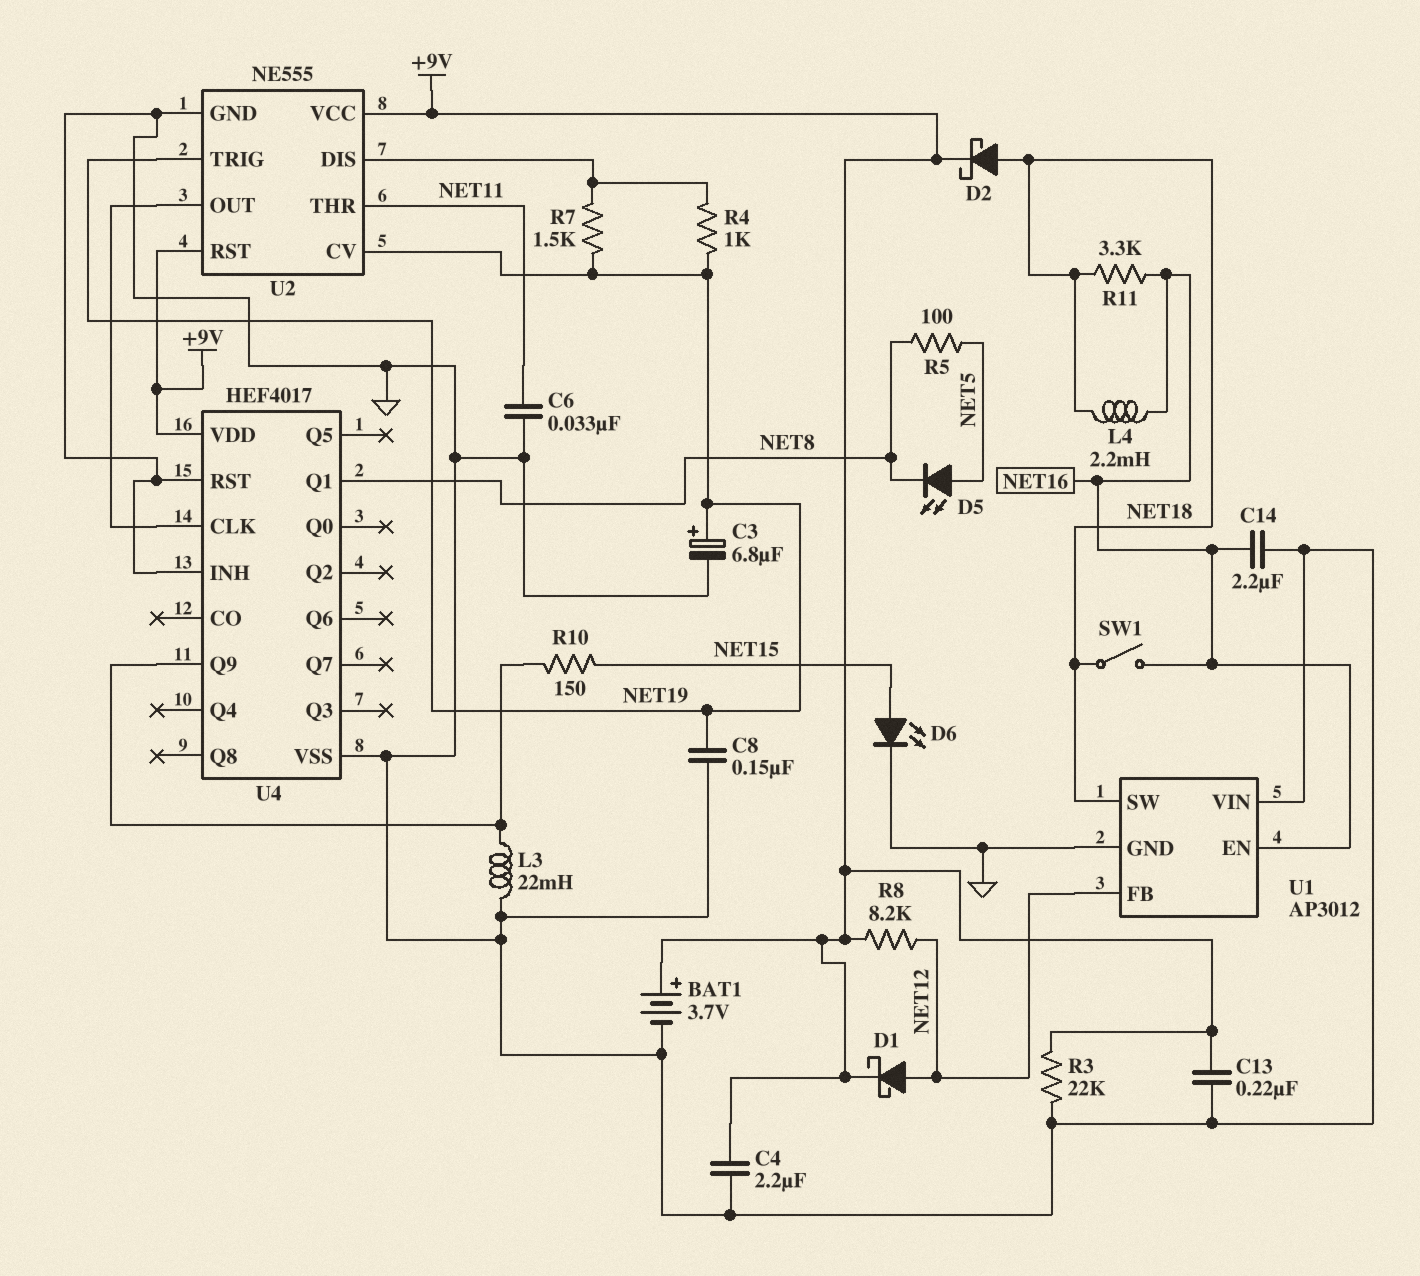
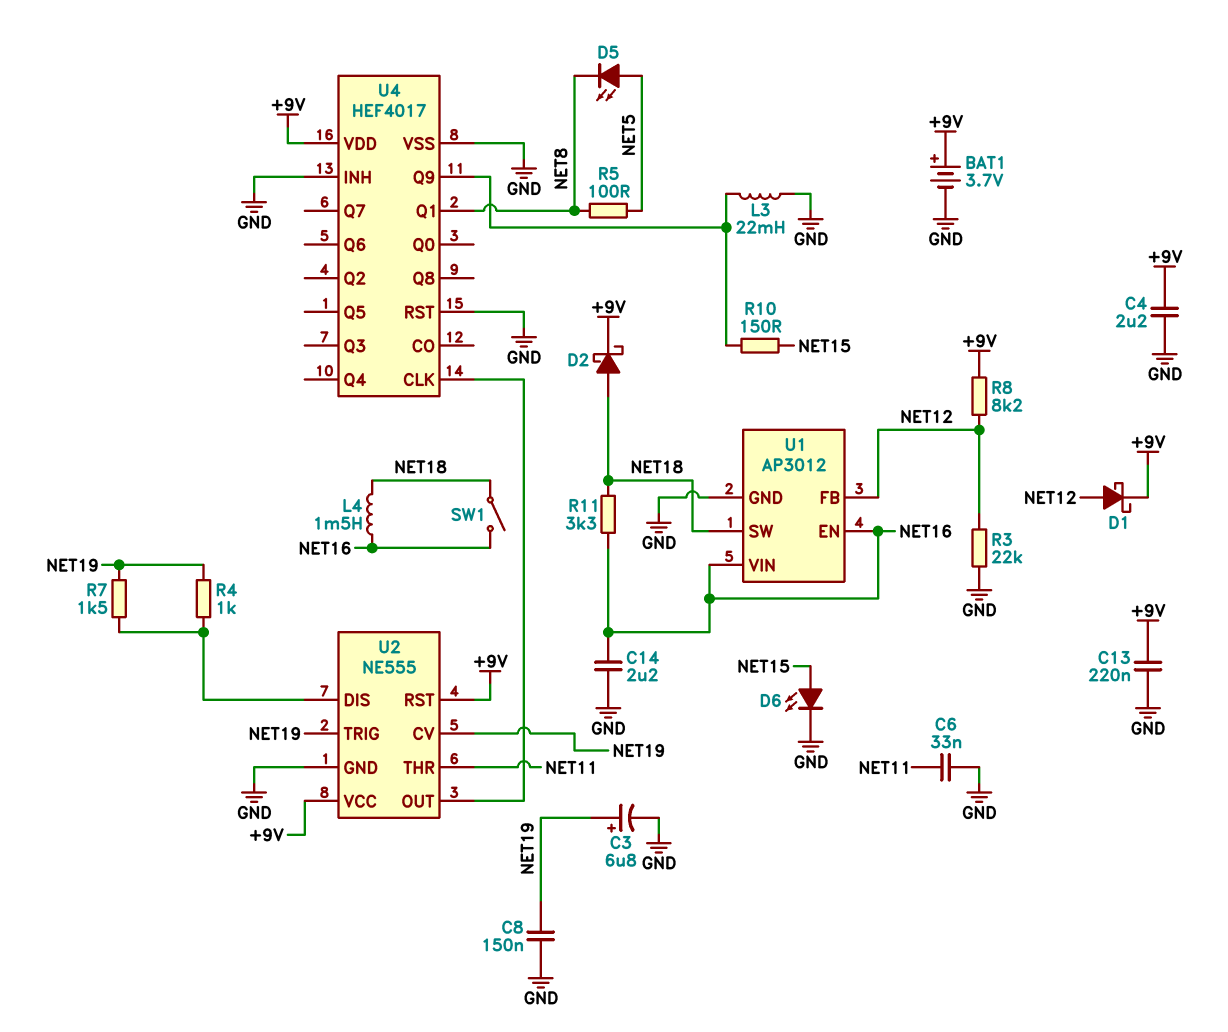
L4: 2.2mH (NET16, NET18) -> 1.5mH (NET16, NET18)
R3: 22k (+9V, GND) -> 22k (GND, NET12)
U1 pin VIN: GND -> NET16

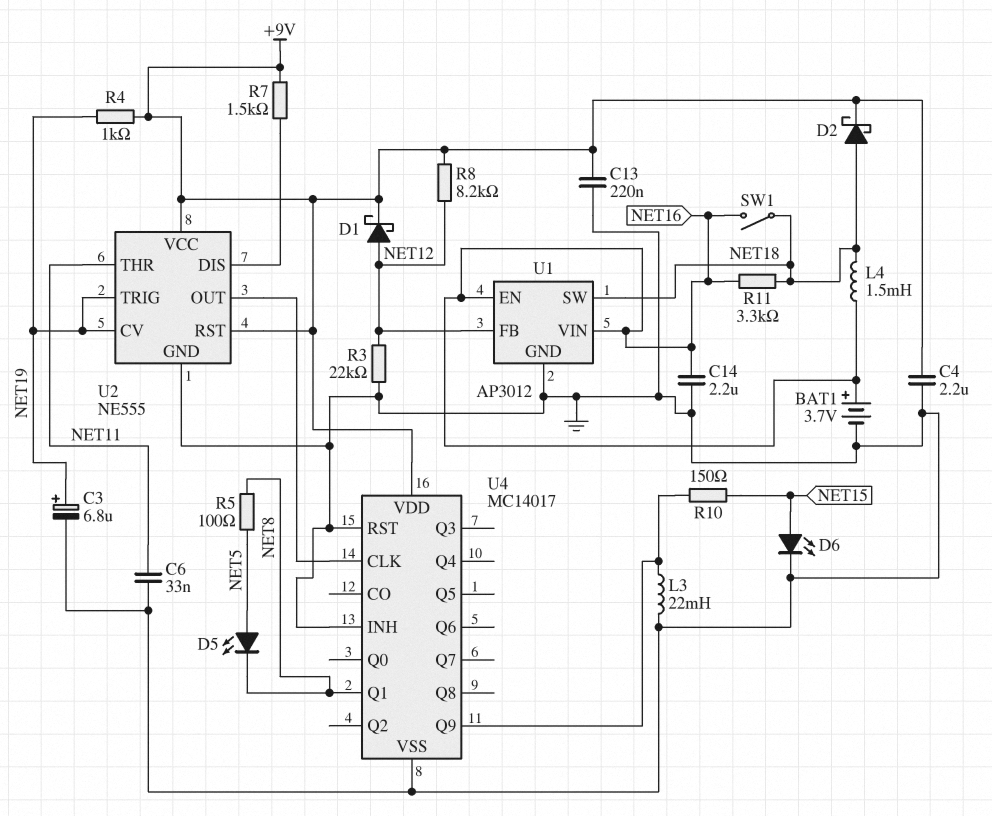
BAT1: 3.7V (plus +9V, minus GND) -> 3.7V (plus NET16, minus GND)
C8: 150nF (GND, NET19) -> none
R4: 1k (NET19, U2/DIS) -> 1k (+9V, NET19)
R7: 1.5k (NET19, U2/DIS) -> 1.5k (+9V, U2/DIS)
U4: HEF4017 -> MC14017

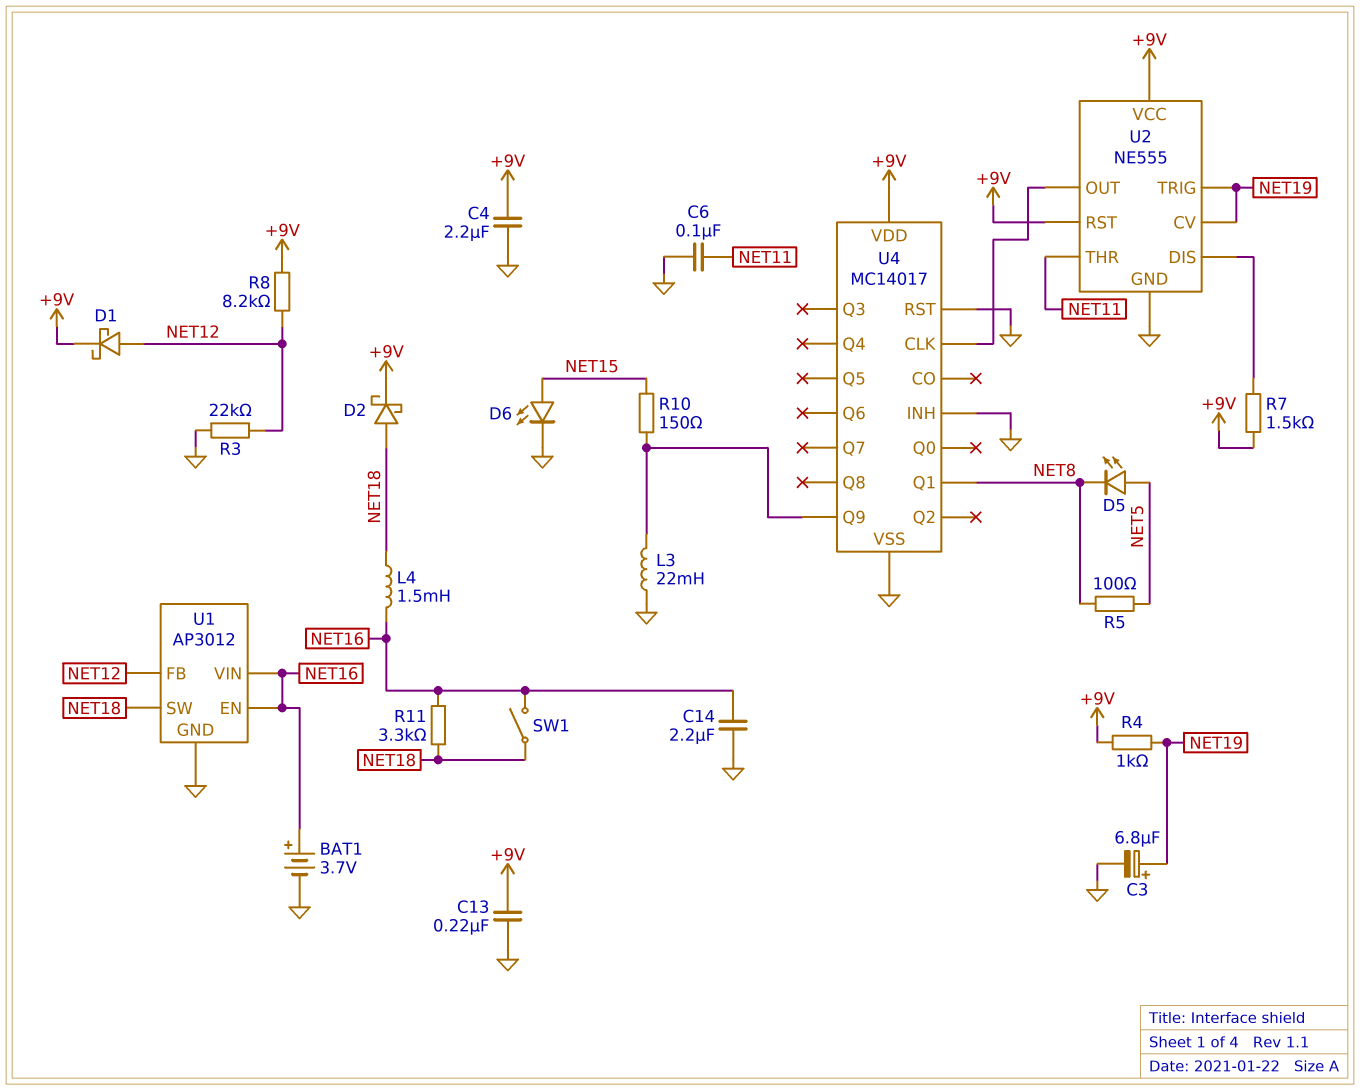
C6: 33nF (GND, NET11) -> 100nF (GND, NET11)

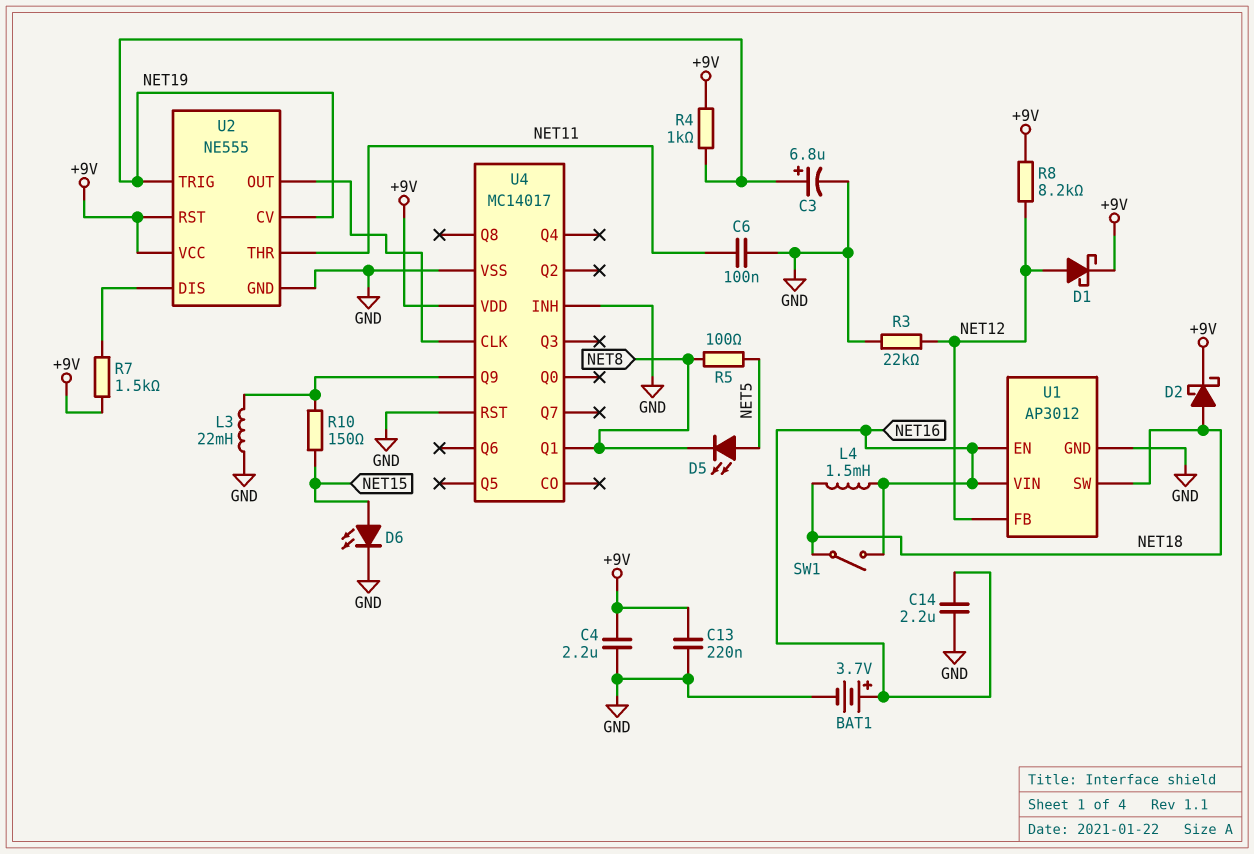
R11: 3.3k (NET16, NET18) -> none

